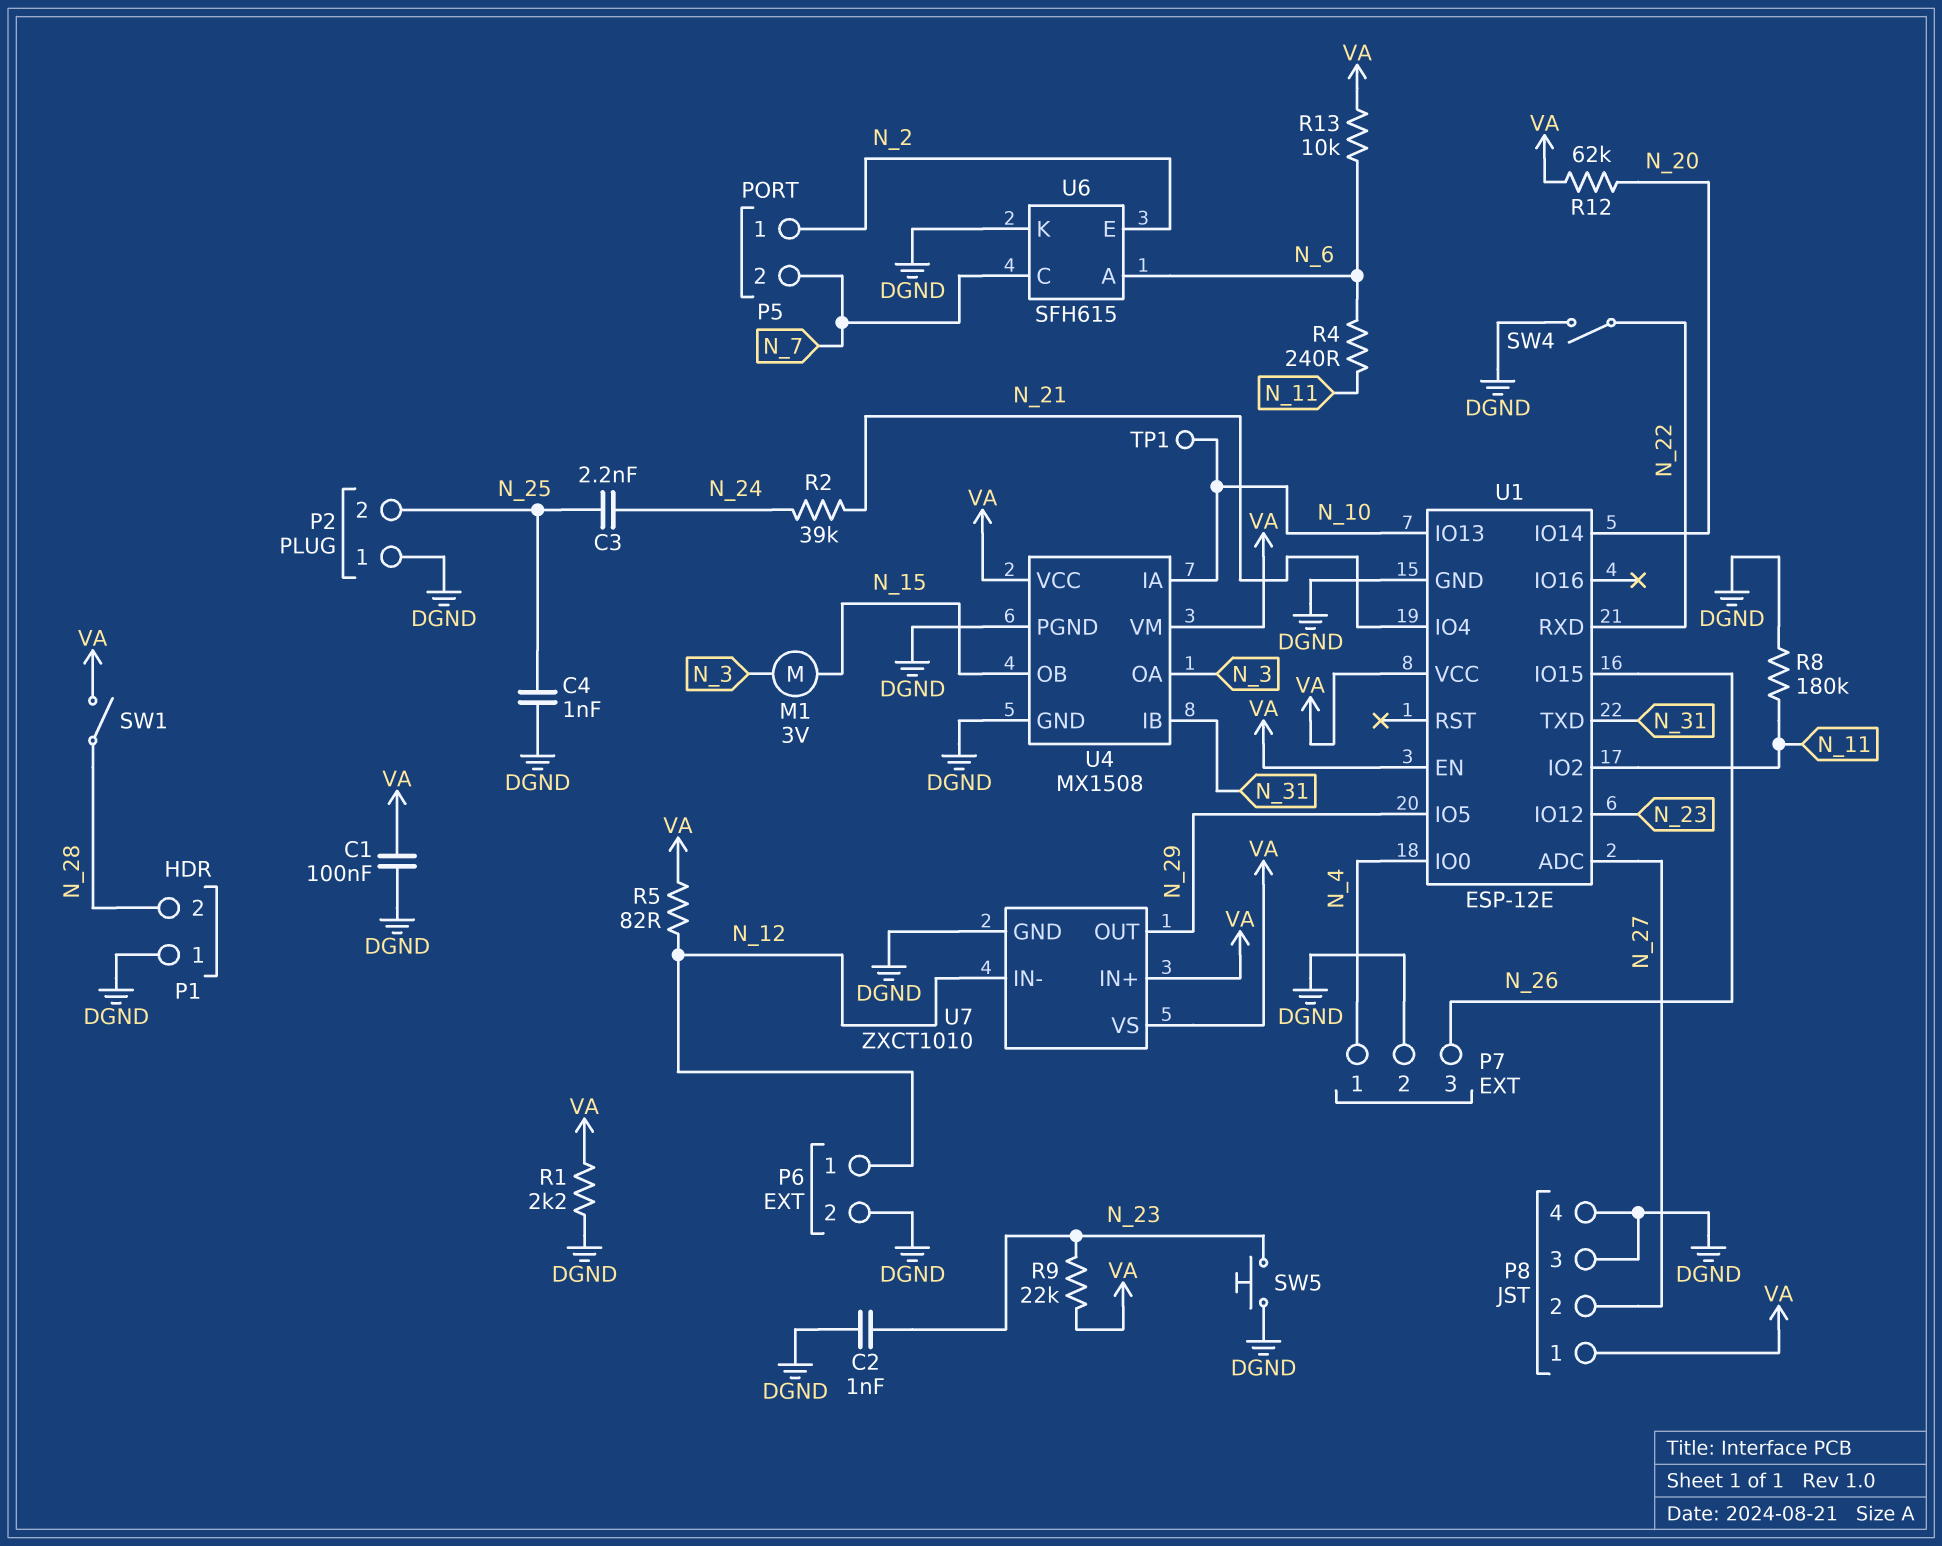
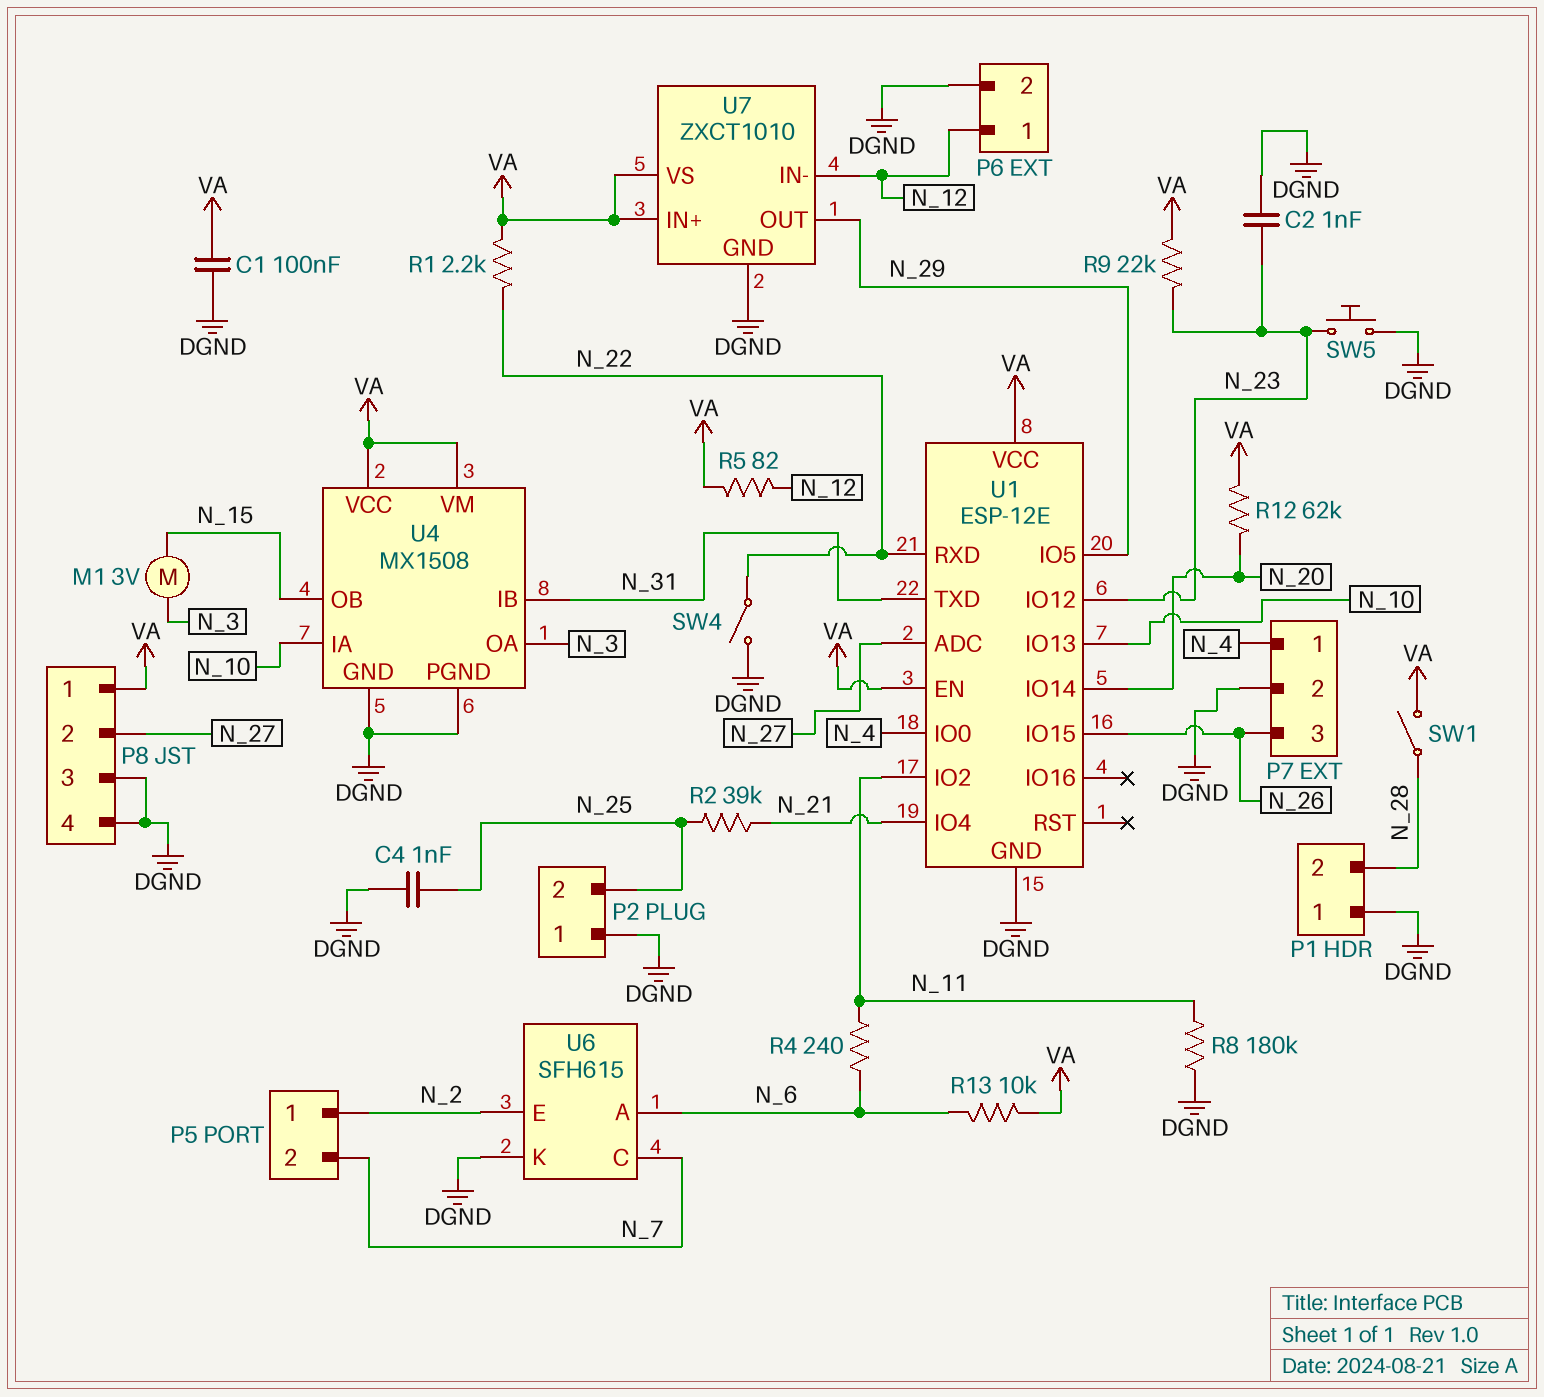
C3: 2.2nF (N_24, N_25) -> none
R1: 2.2k (DGND, VA) -> 2.2k (N_22, VA)
R2: 39k (N_21, N_24) -> 39k (N_21, N_25)
TP1: test point (N_10) -> none

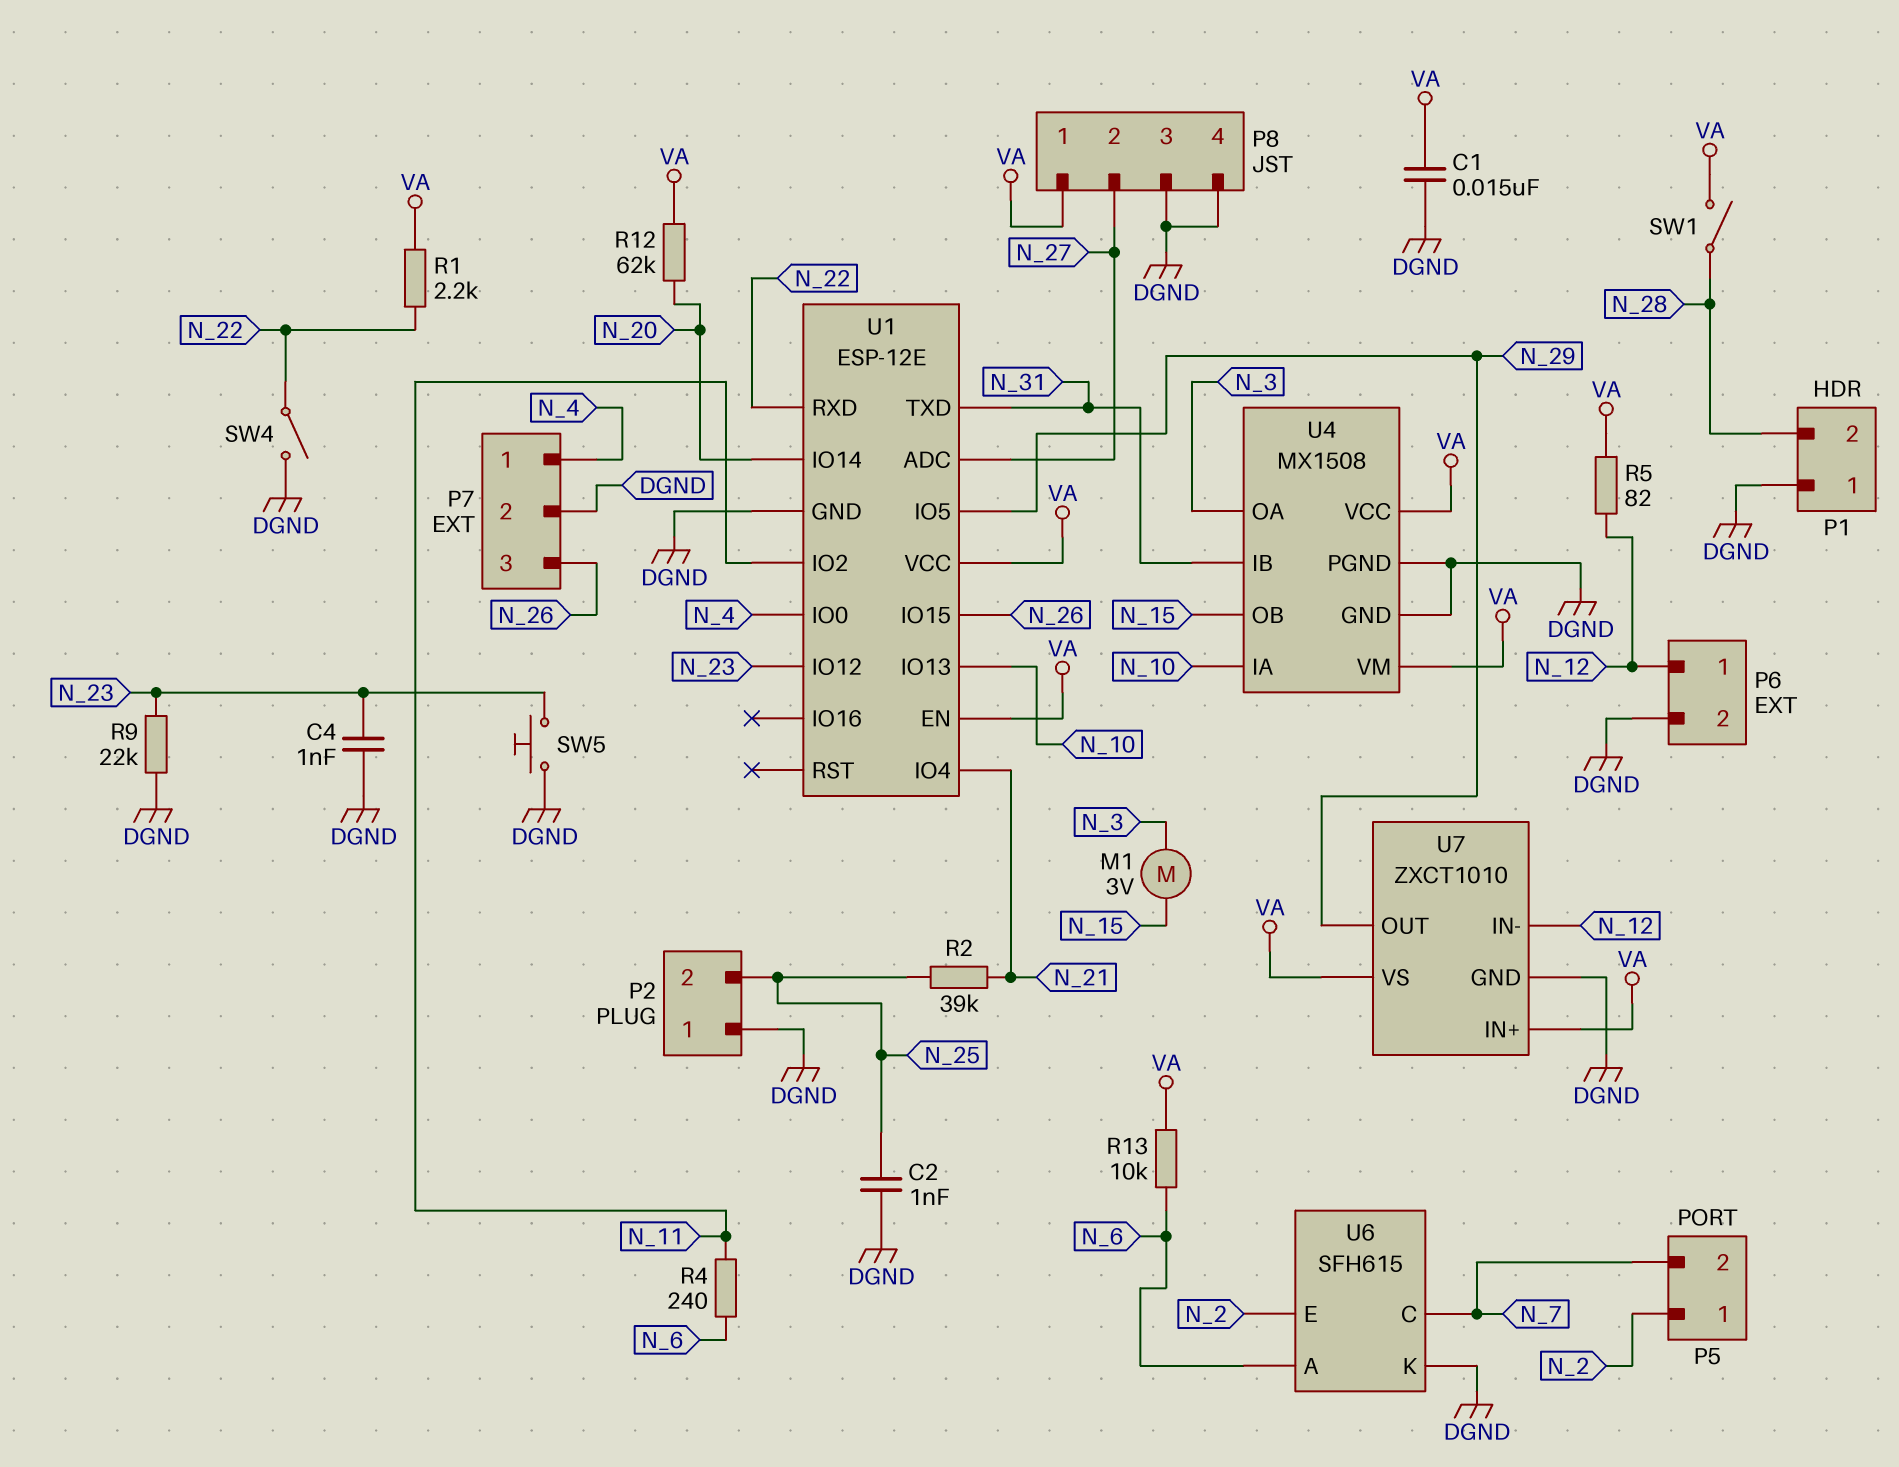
C1: 100nF (DGND, VA) -> 15nF (DGND, VA)
C2: 1nF (DGND, N_23) -> 1nF (DGND, N_25)
C4: 1nF (DGND, N_25) -> 1nF (DGND, N_23)
R8: 180k (DGND, N_11) -> none
R9: 22k (N_23, VA) -> 22k (DGND, N_23)

